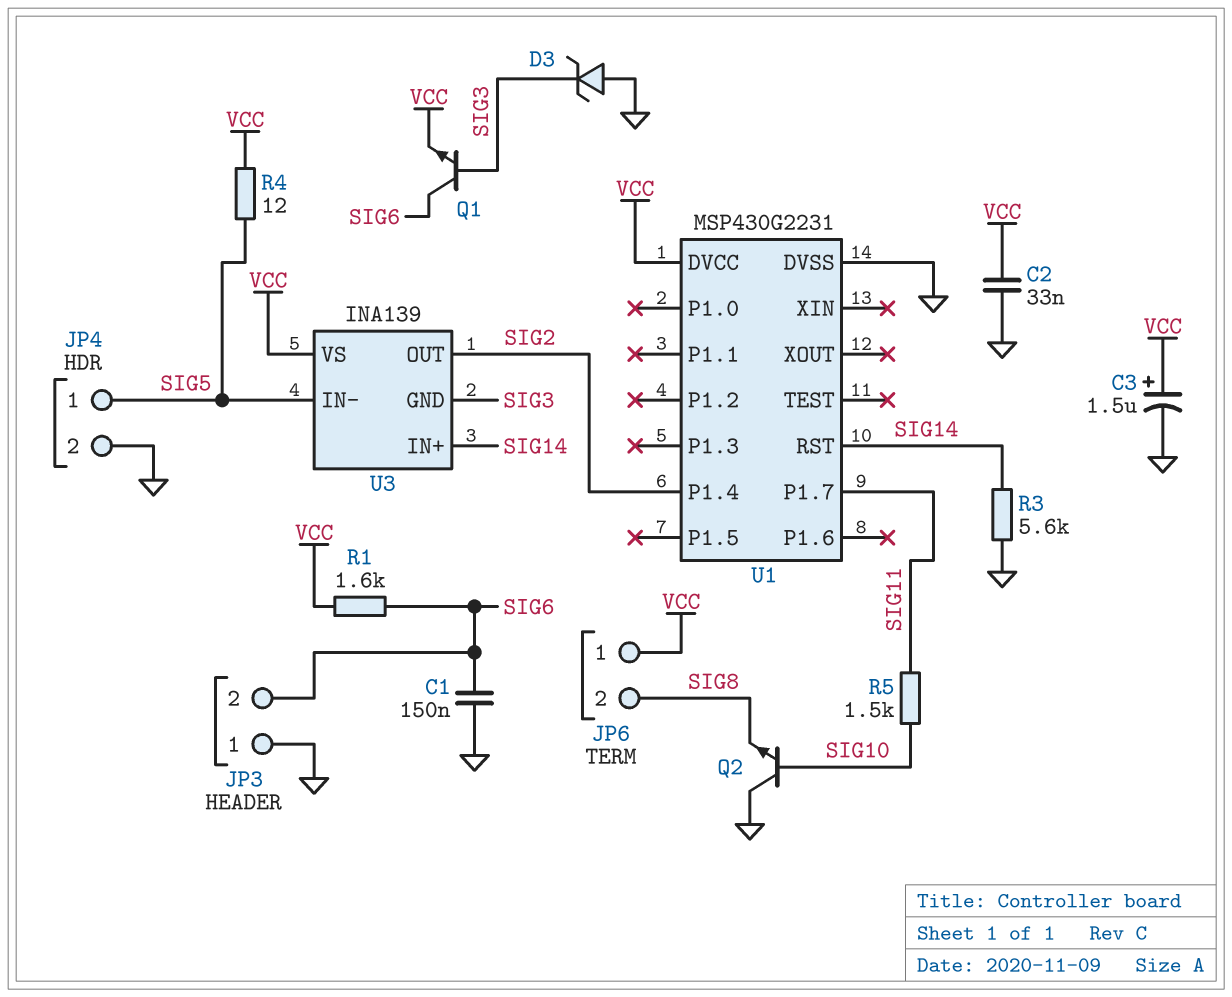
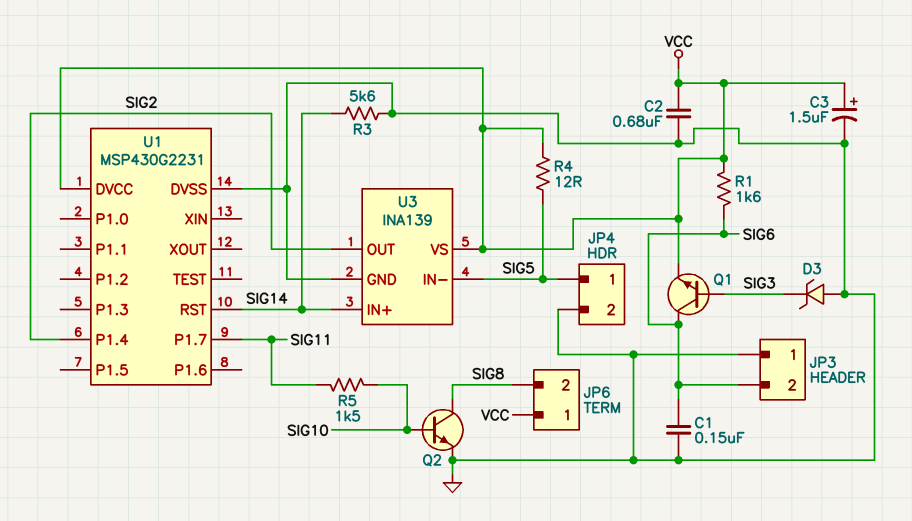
C2: 33nF (GND, VCC) -> 680nF (GND, VCC)
Q2: NPN (B SIG10, C GND, E SIG8) -> NPN (B SIG10, C SIG8, E GND)
U3 pin GND: SIG3 -> GND

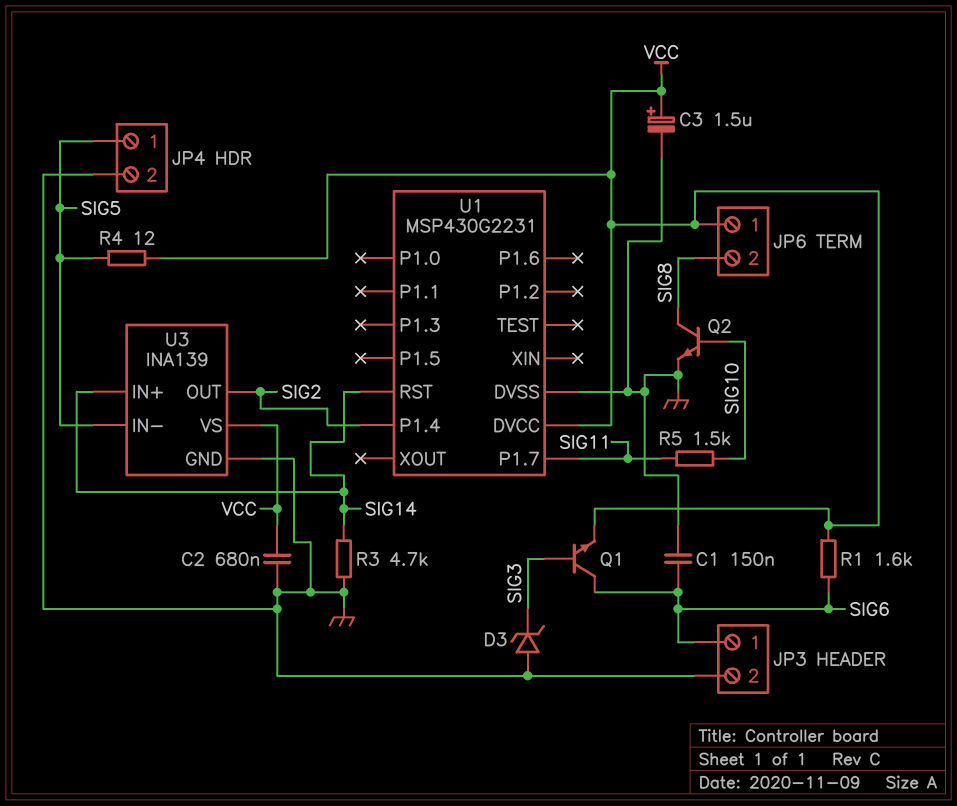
JP3 pin 1: GND -> SIG6
JP3 pin 2: SIG6 -> GND
R3: 5.6k (GND, SIG14) -> 4.7k (GND, SIG14)

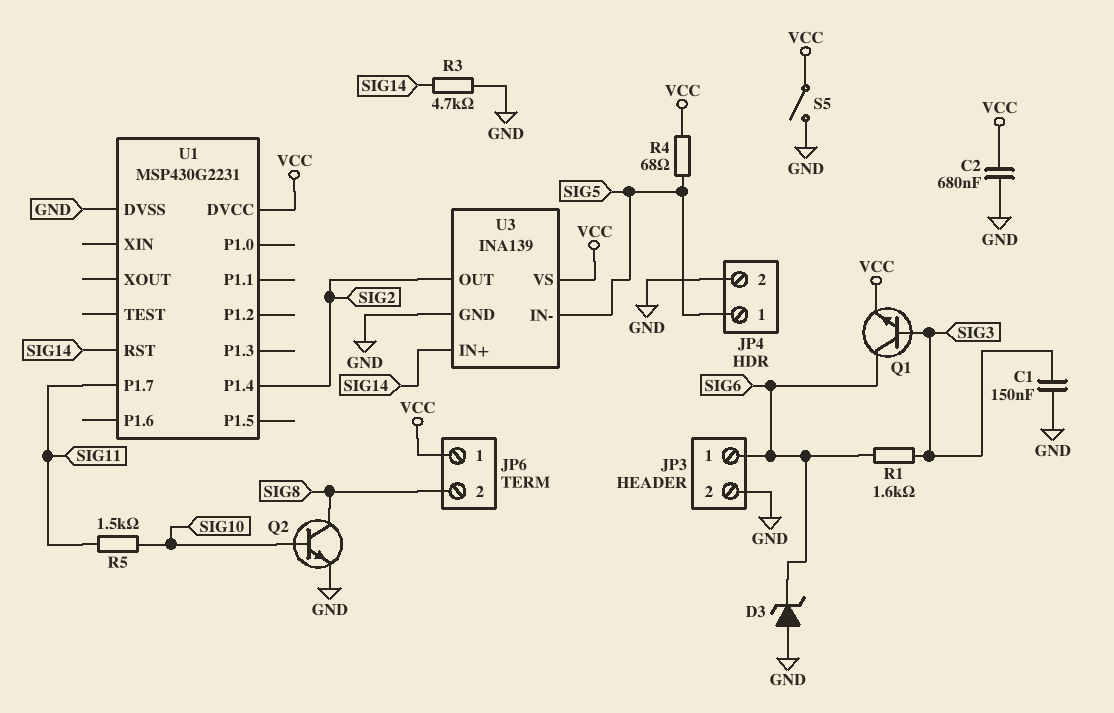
C1: 150nF (GND, SIG6) -> 150nF (GND, SIG3)
C3: 1.5uF (plus VCC, minus GND) -> none
D3: zener (A GND, K SIG3) -> zener (A GND, K SIG6)
R1: 1.6k (SIG6, VCC) -> 1.6k (SIG3, SIG6)
R4: 12 (SIG5, VCC) -> 68 (SIG5, VCC)
S5: none -> switch (GND, VCC)

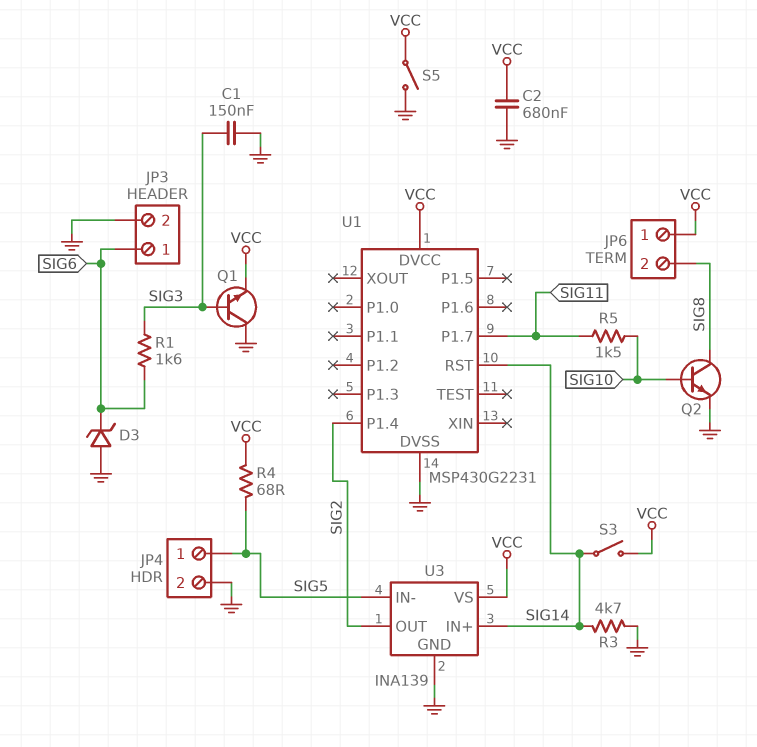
Q1: NPN (B SIG3, C SIG6, E VCC) -> NPN (B SIG3, C GND, E VCC)
S3: none -> switch (SIG14, VCC)

